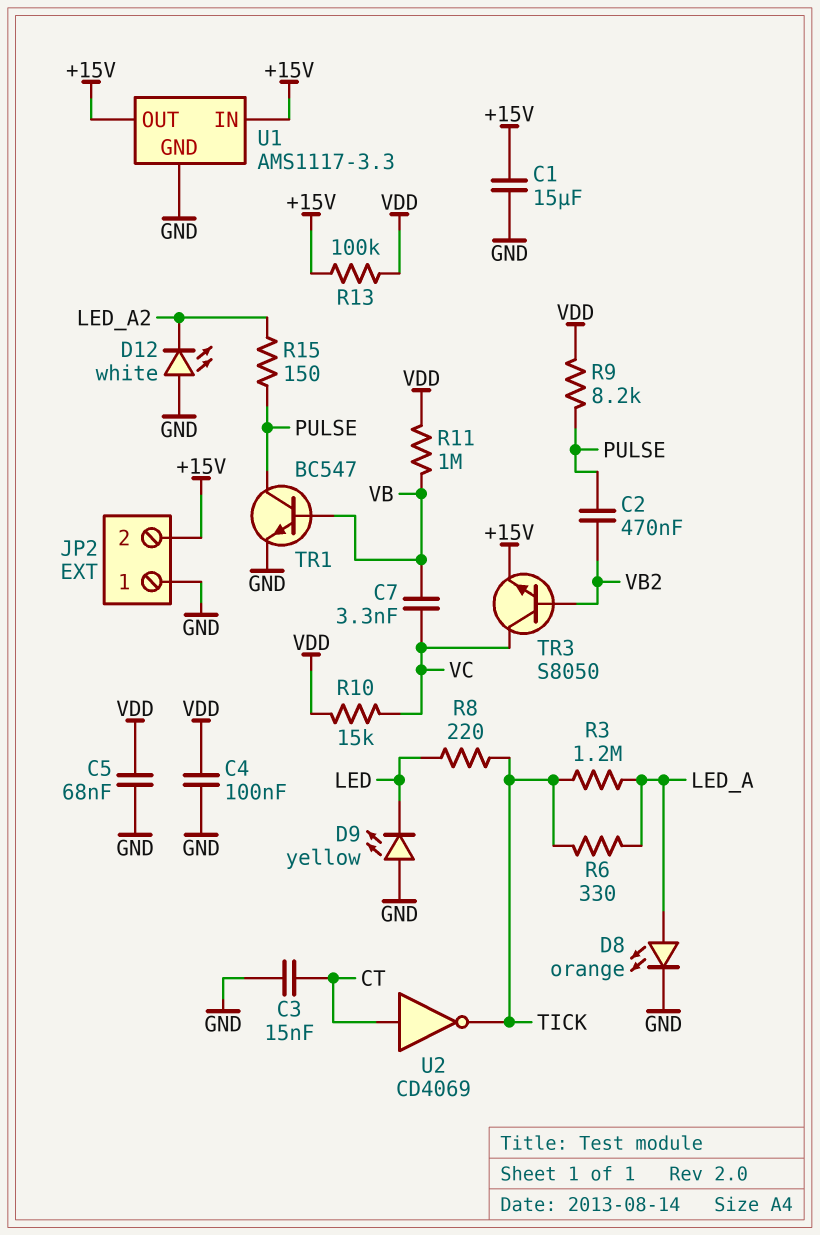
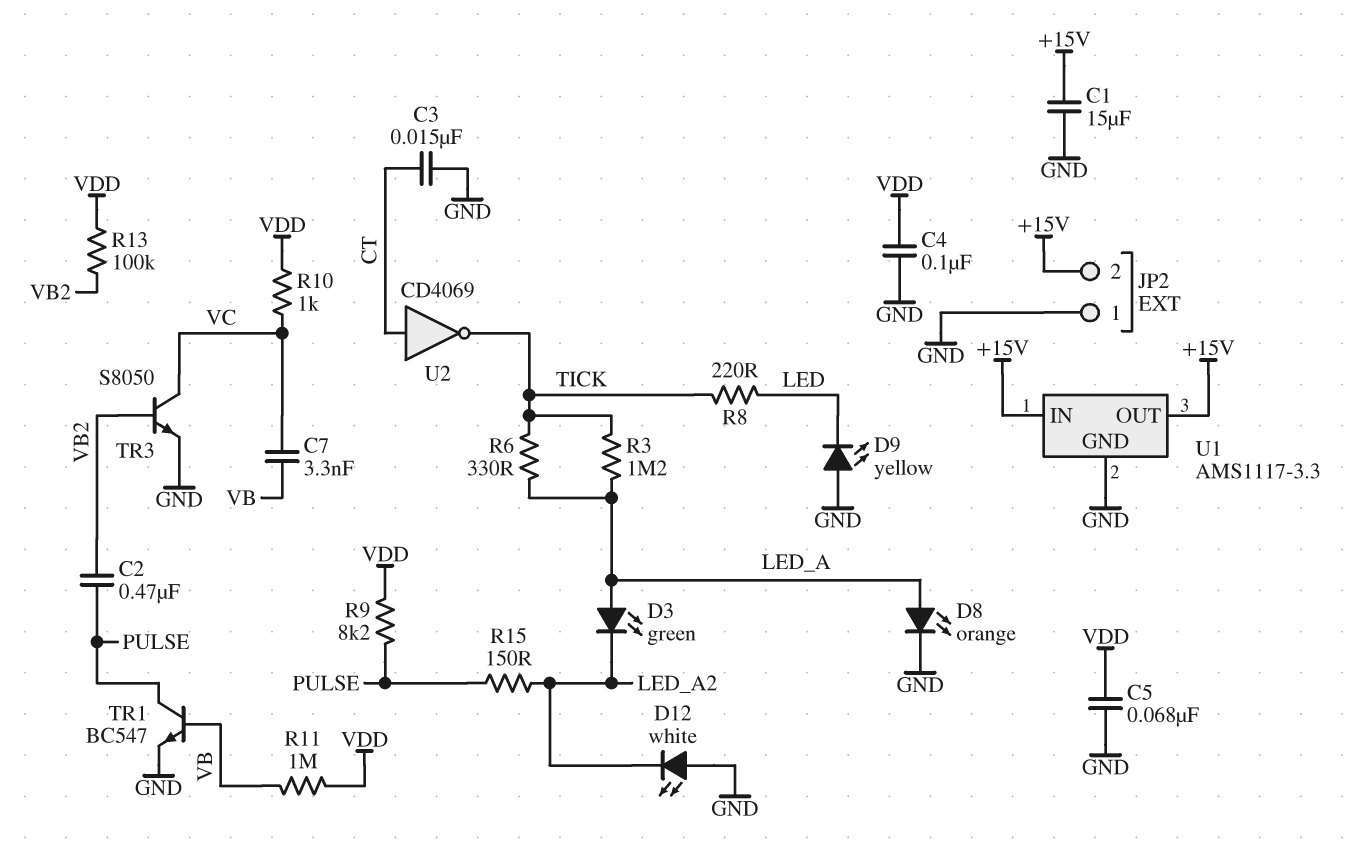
D3: none -> LED green (A LED_A, K LED_A2)
R10: 15k (VC, VDD) -> 1k (VC, VDD)
R13: 100k (+15V, VDD) -> 100k (VB2, VDD)
TR3: NPN S8050 (B VB2, C VC, E +15V) -> NPN S8050 (B VB2, C VC, E GND)

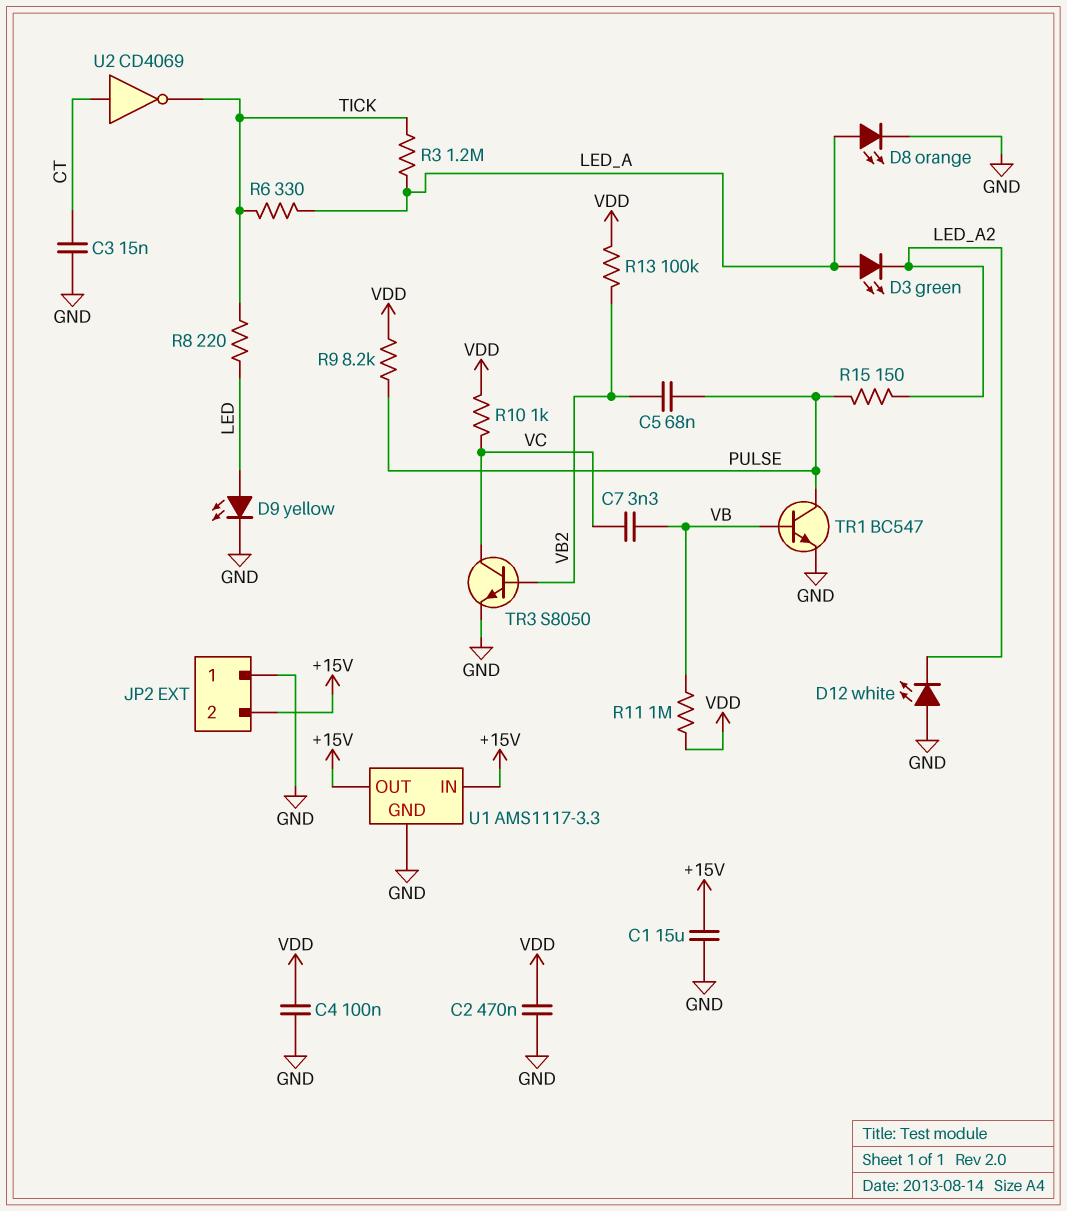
C2: 470nF (PULSE, VB2) -> 470nF (GND, VDD)
C5: 68nF (GND, VDD) -> 68nF (PULSE, VB2)
D9: LED yellow (A GND, K LED) -> LED yellow (A LED, K GND)

